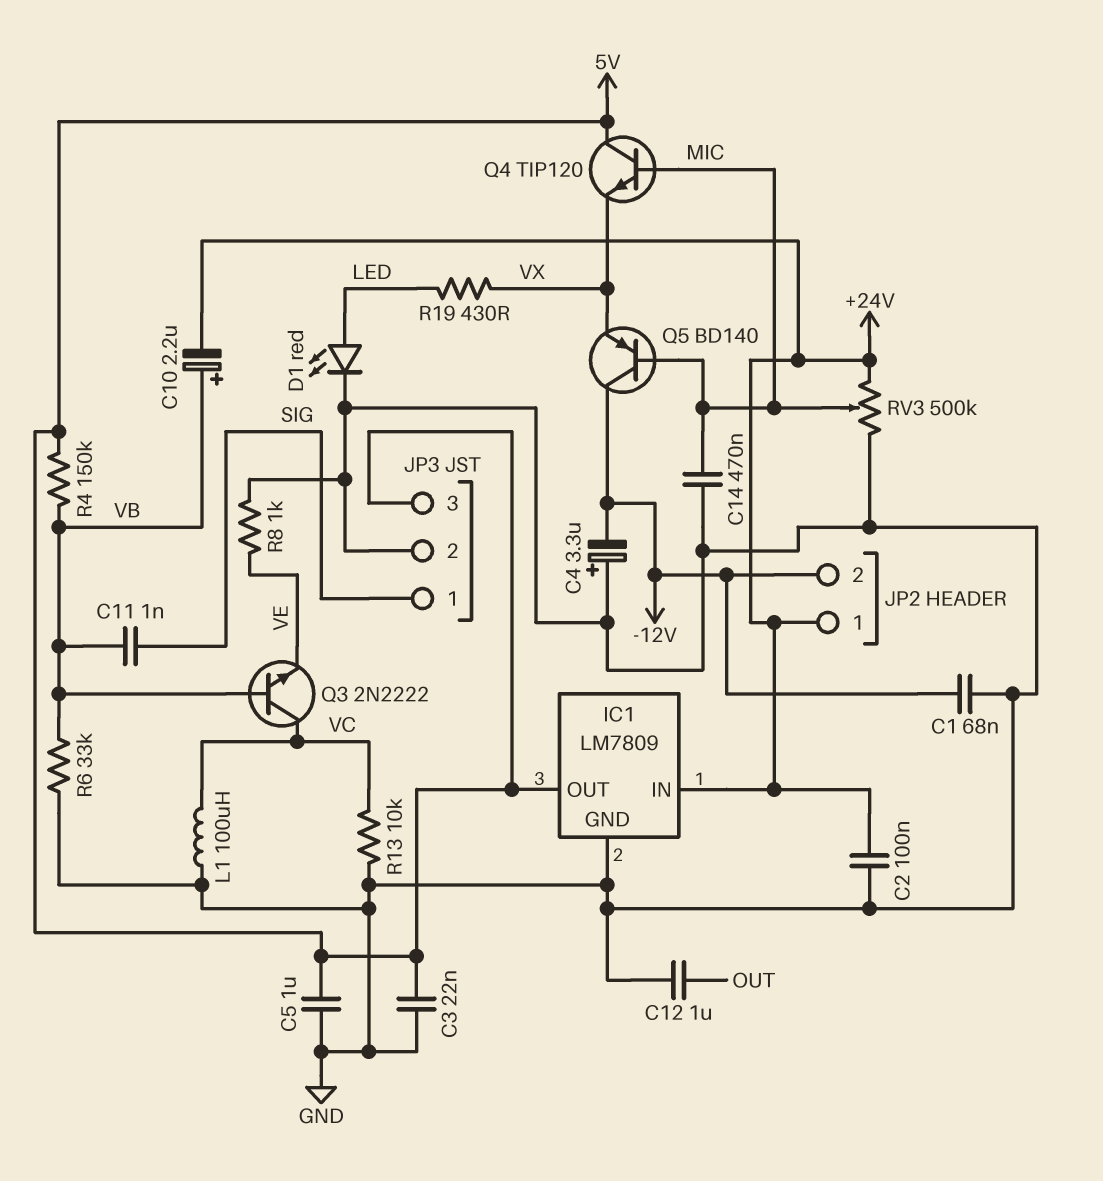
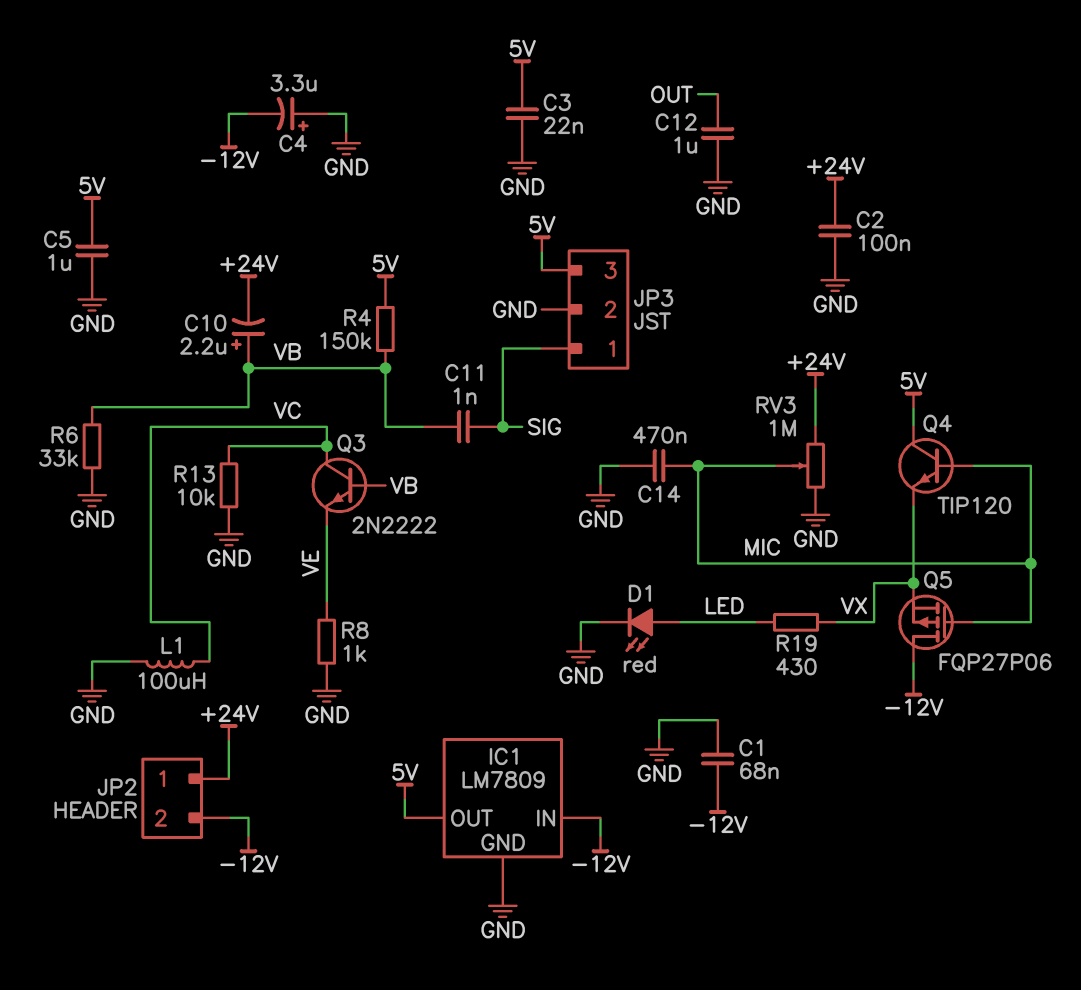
IC1 pin IN: +24V -> -12V
Q5: PNP BD140 (B MIC, C -12V, E VX) -> PMOS FQP27P06 (G MIC, D -12V, S VX)
RV3: 500k (+24V, GND, wiper MIC) -> 1M (+24V, GND, wiper MIC)

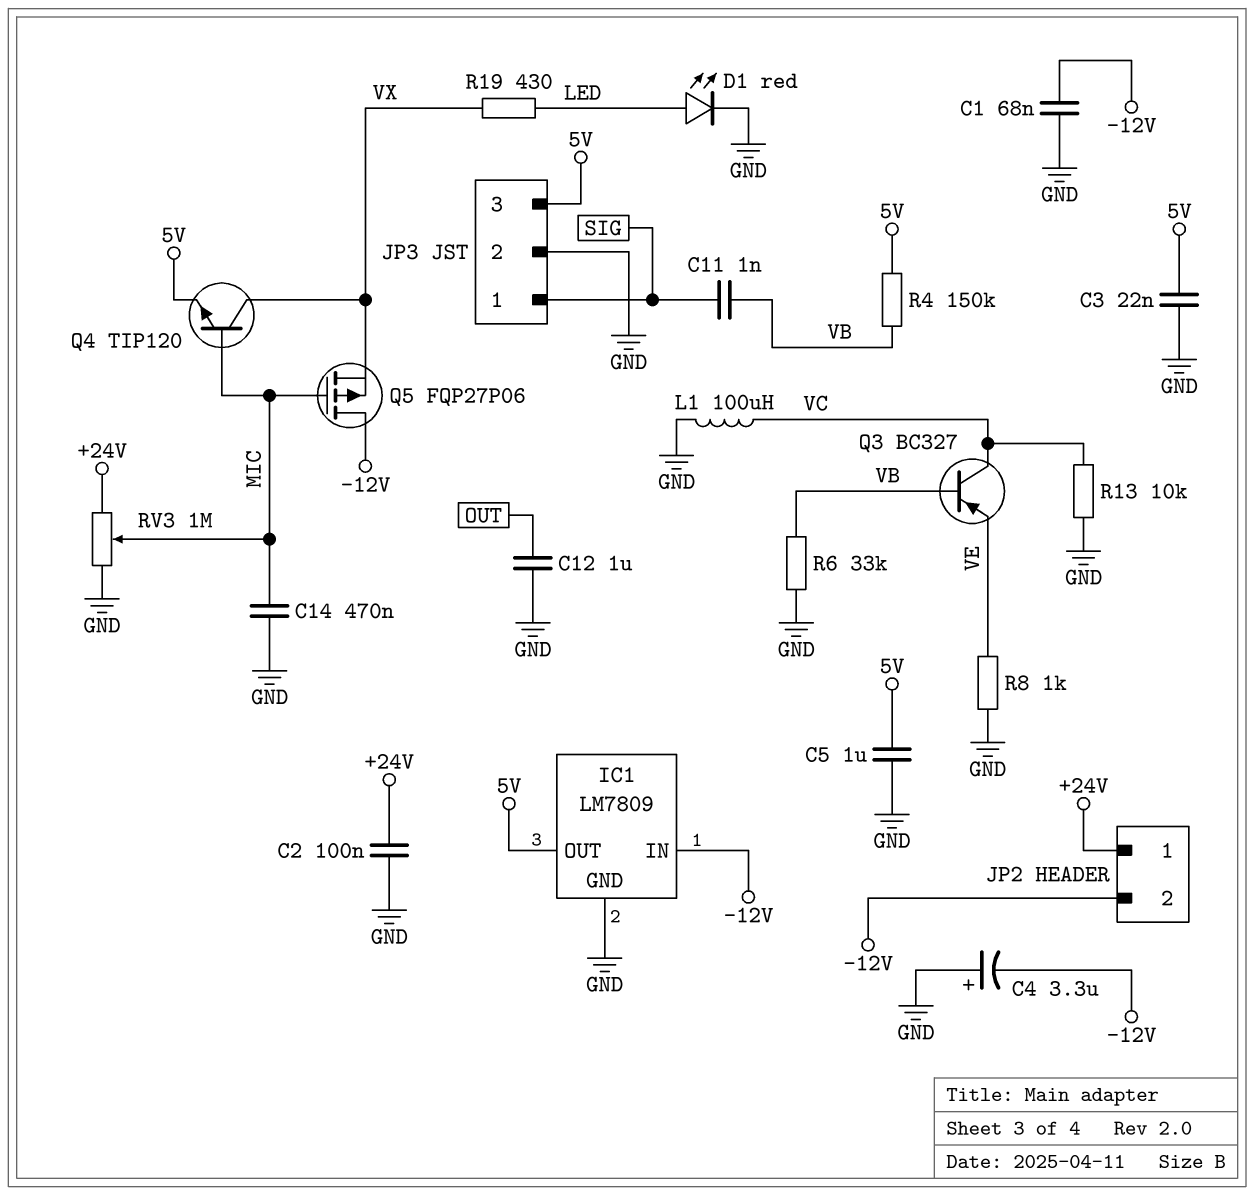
C10: 2.2uF (plus VB, minus +24V) -> none
Q3: NPN 2N2222 (B VB, C VC, E VE) -> PNP BC327 (B VB, C VC, E VE)
Q4: NPN TIP120 (B MIC, C 5V, E VX) -> NPN TIP120 (B MIC, C VX, E 5V)

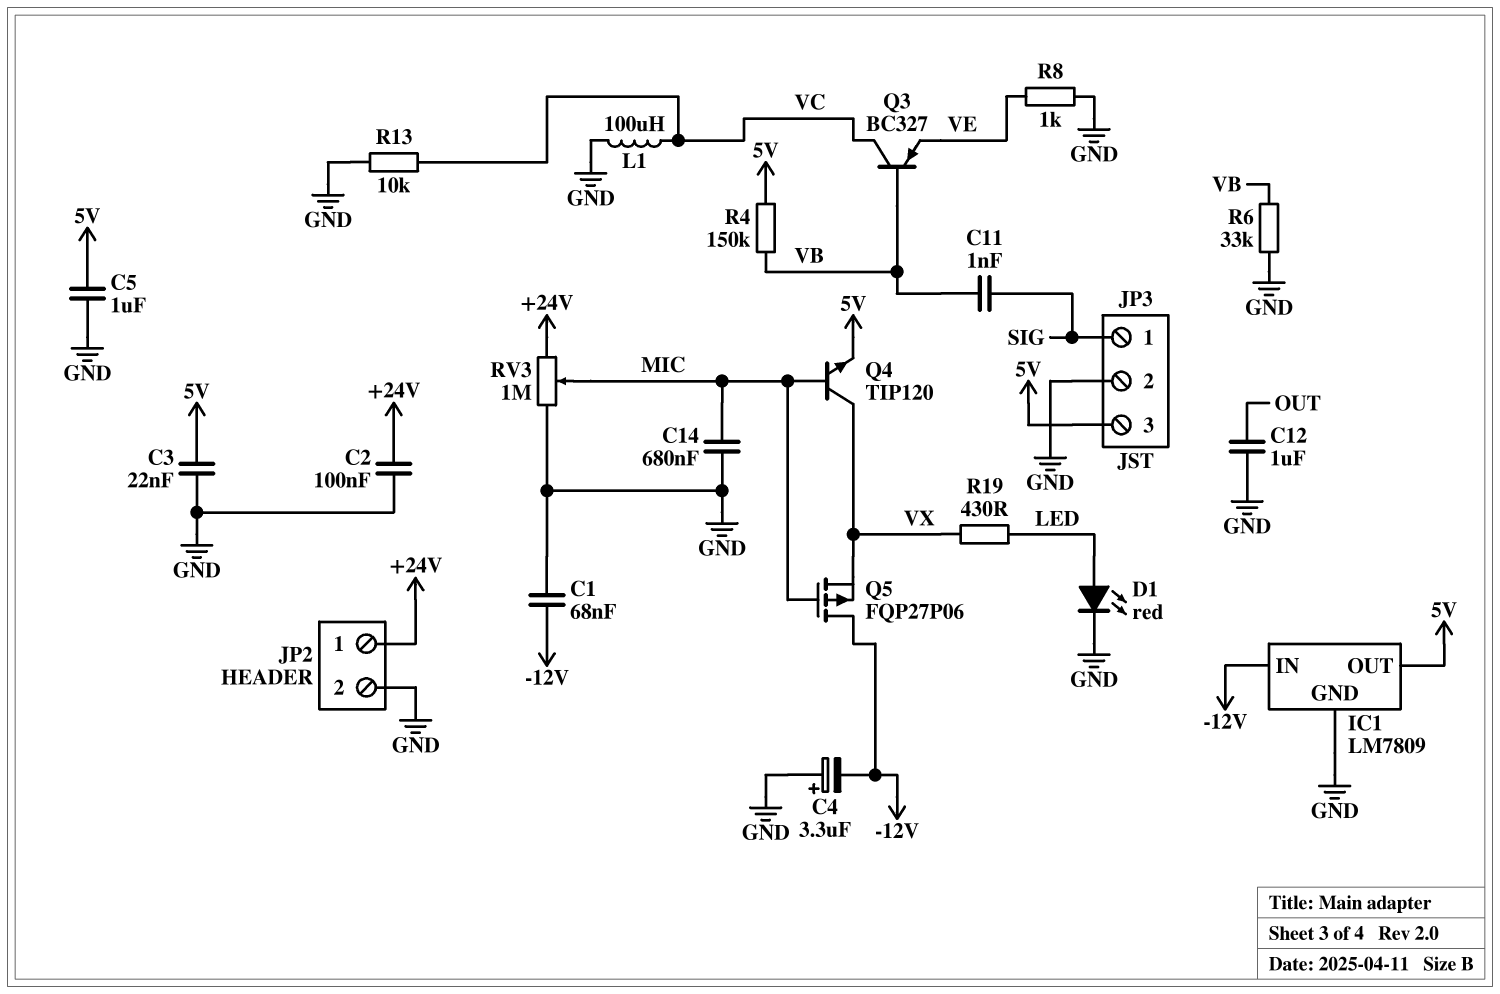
C14: 470nF (GND, MIC) -> 680nF (GND, MIC)
JP2 pin 2: -12V -> GND

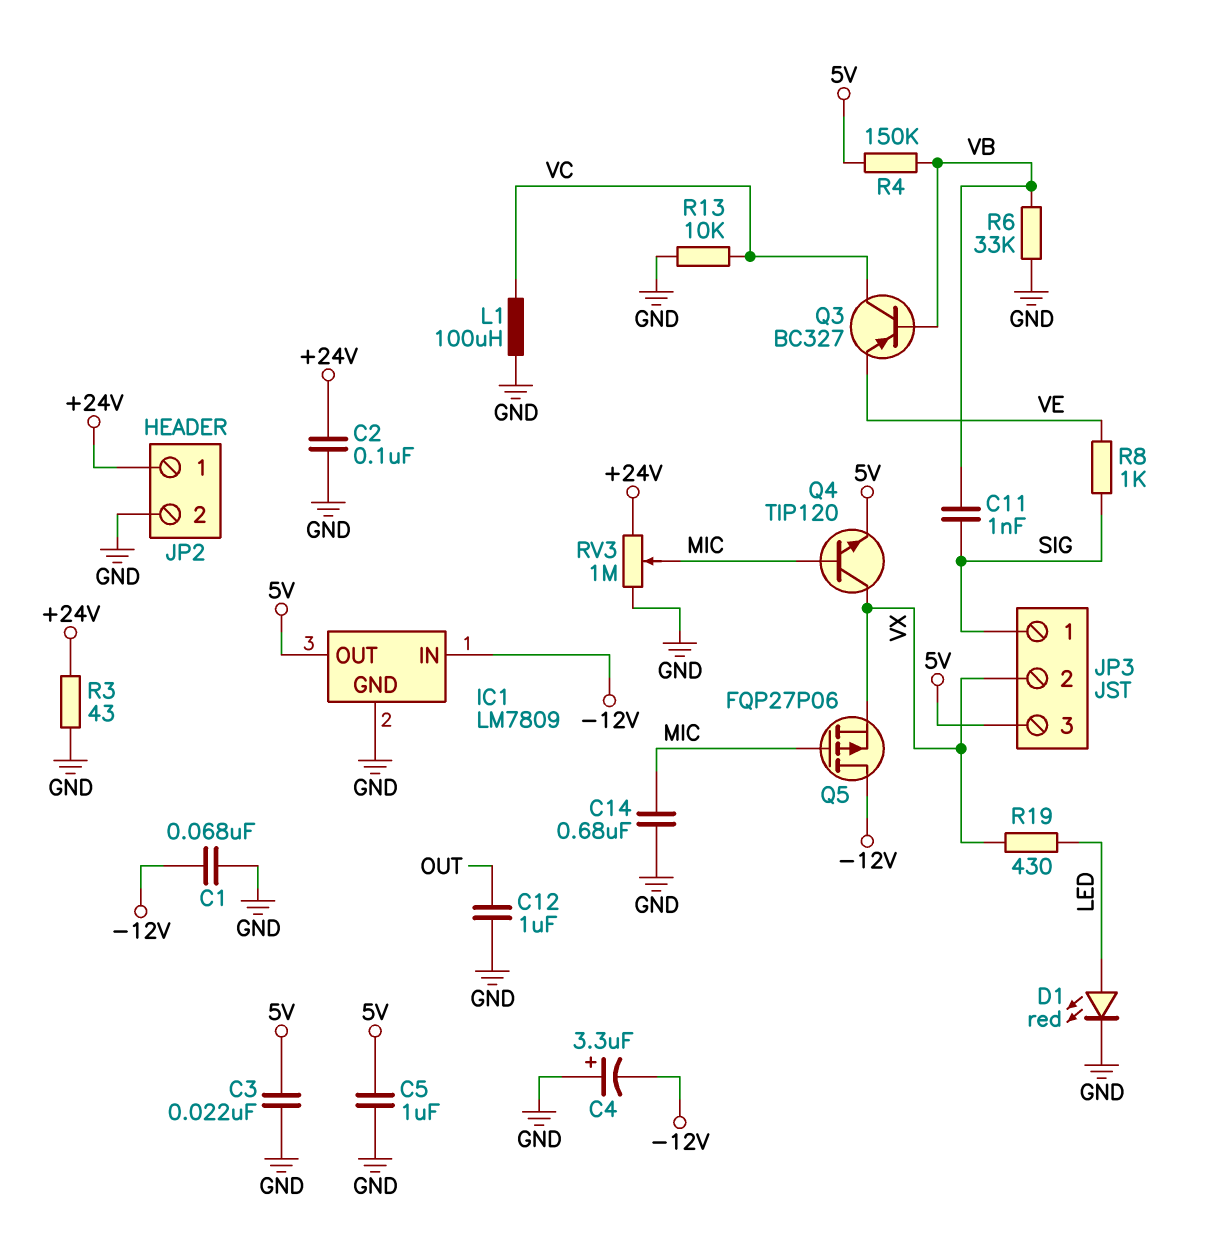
JP3 pin 2: GND -> VX
R3: none -> 43 (+24V, GND)
R8: 1k (GND, VE) -> 1k (SIG, VE)

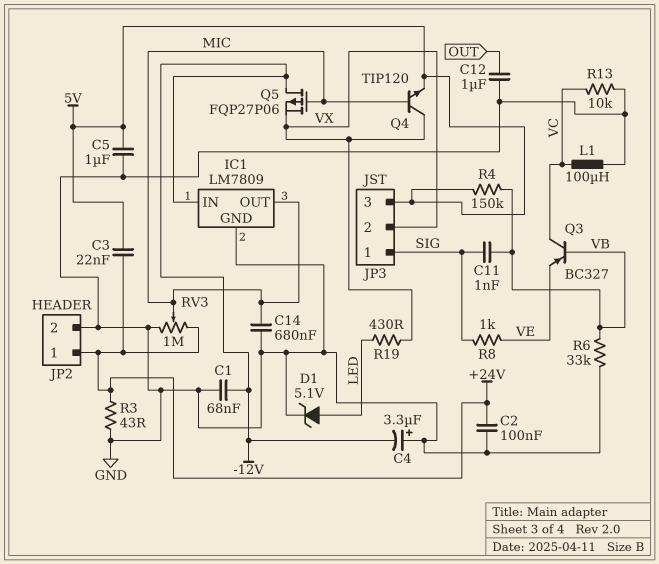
C3: 22nF (5V, GND) -> 22nF (+24V, 5V)
D1: LED red (A LED, K GND) -> zener 5.1V (A LED, K GND)
IC1 pin OUT: 5V -> MIC

